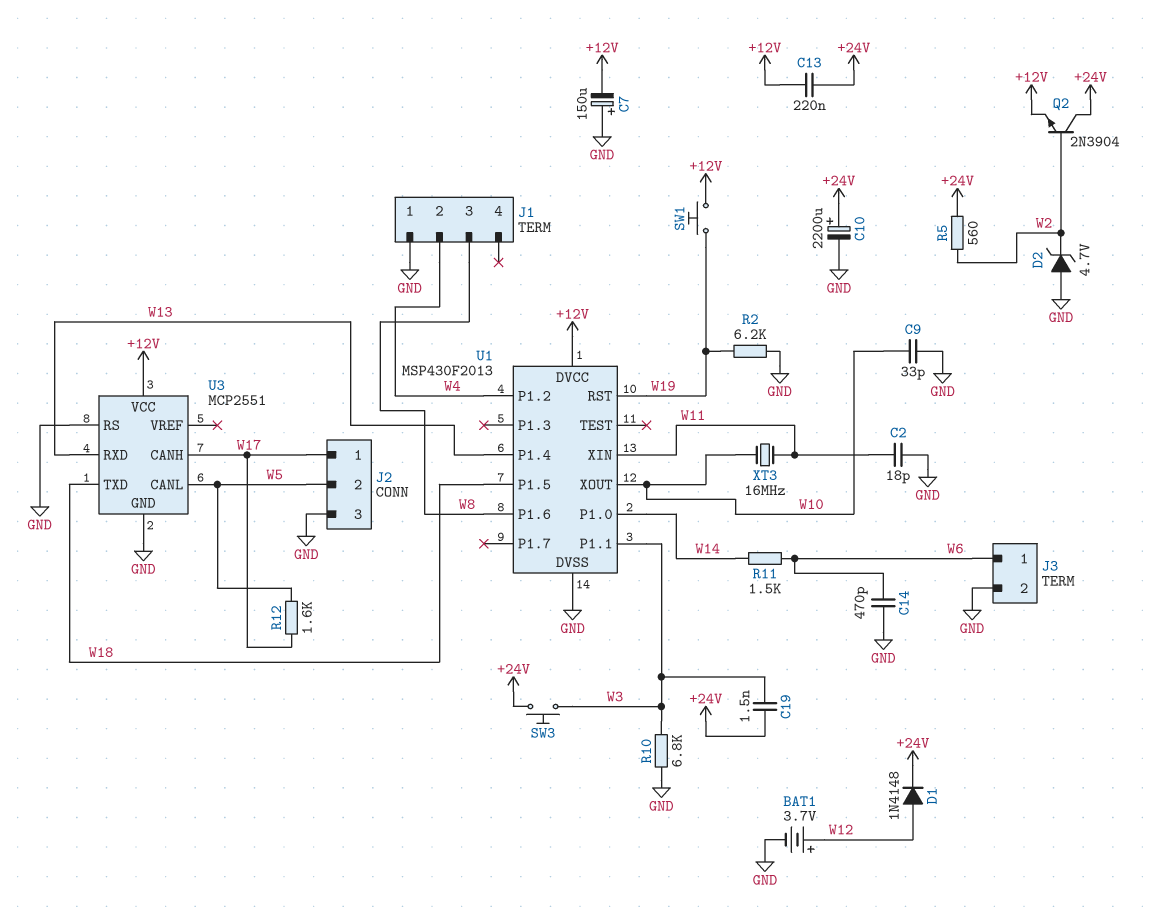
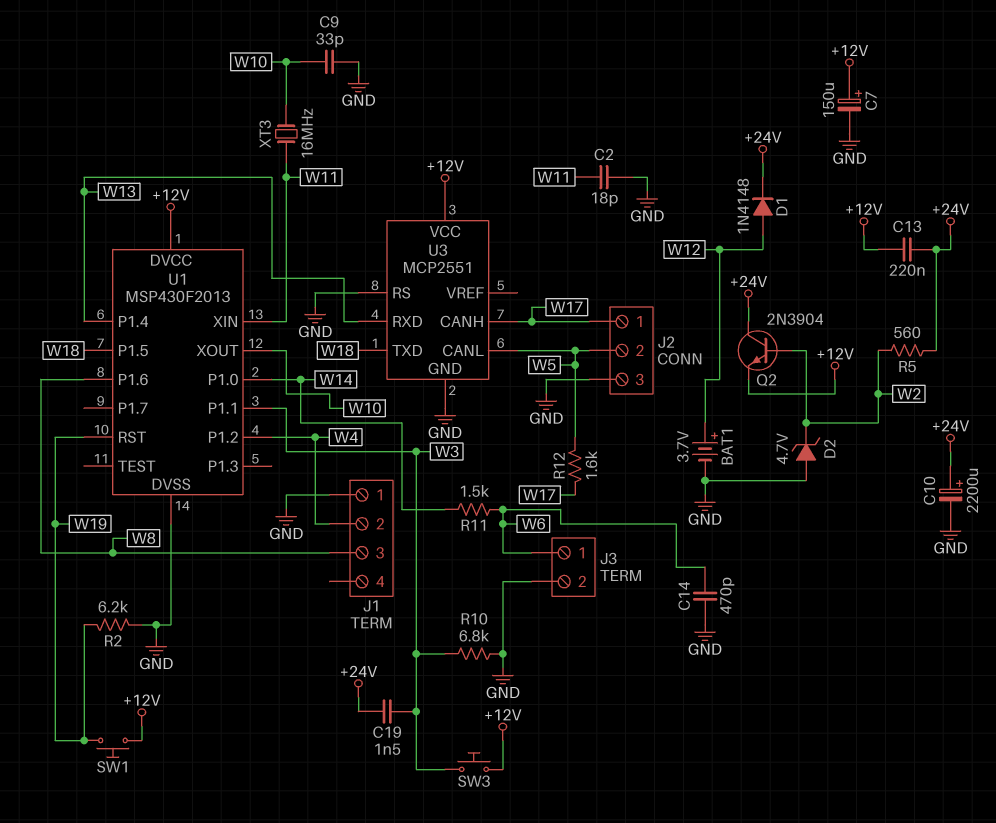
C7: 150uF (plus GND, minus +12V) -> 150uF (plus +12V, minus GND)
SW3: button (+24V, W3) -> button (+12V, W3)

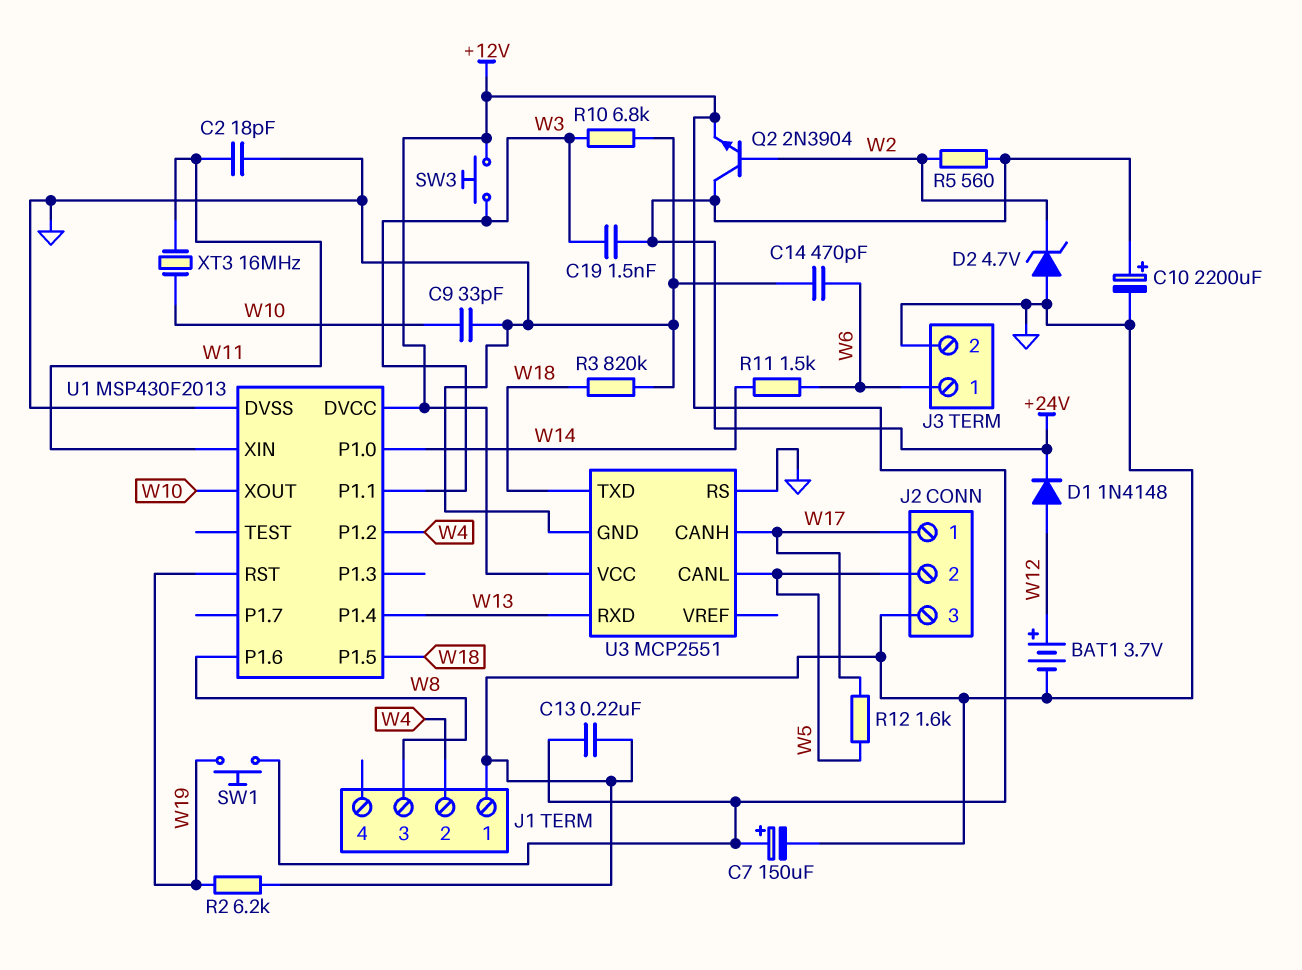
C13: 220nF (+12V, +24V) -> 220nF (+12V, GND)
R3: none -> 820k (GND, W18)

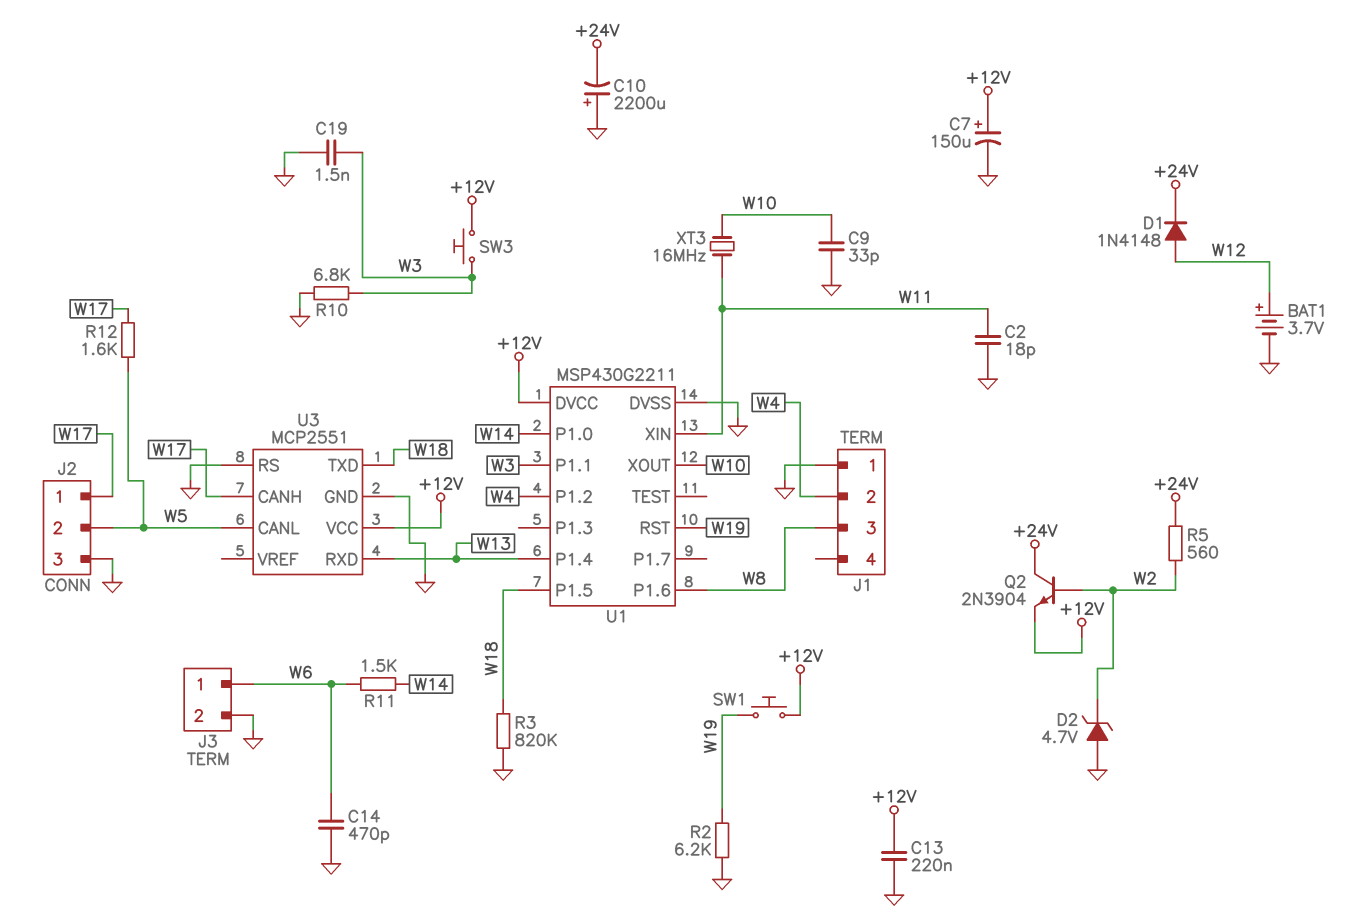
C10: 2200uF (plus +24V, minus GND) -> 2200uF (plus GND, minus +24V)
C19: 1.5nF (+24V, W3) -> 1.5nF (GND, W3)
U1: MSP430F2013 -> MSP430G2211

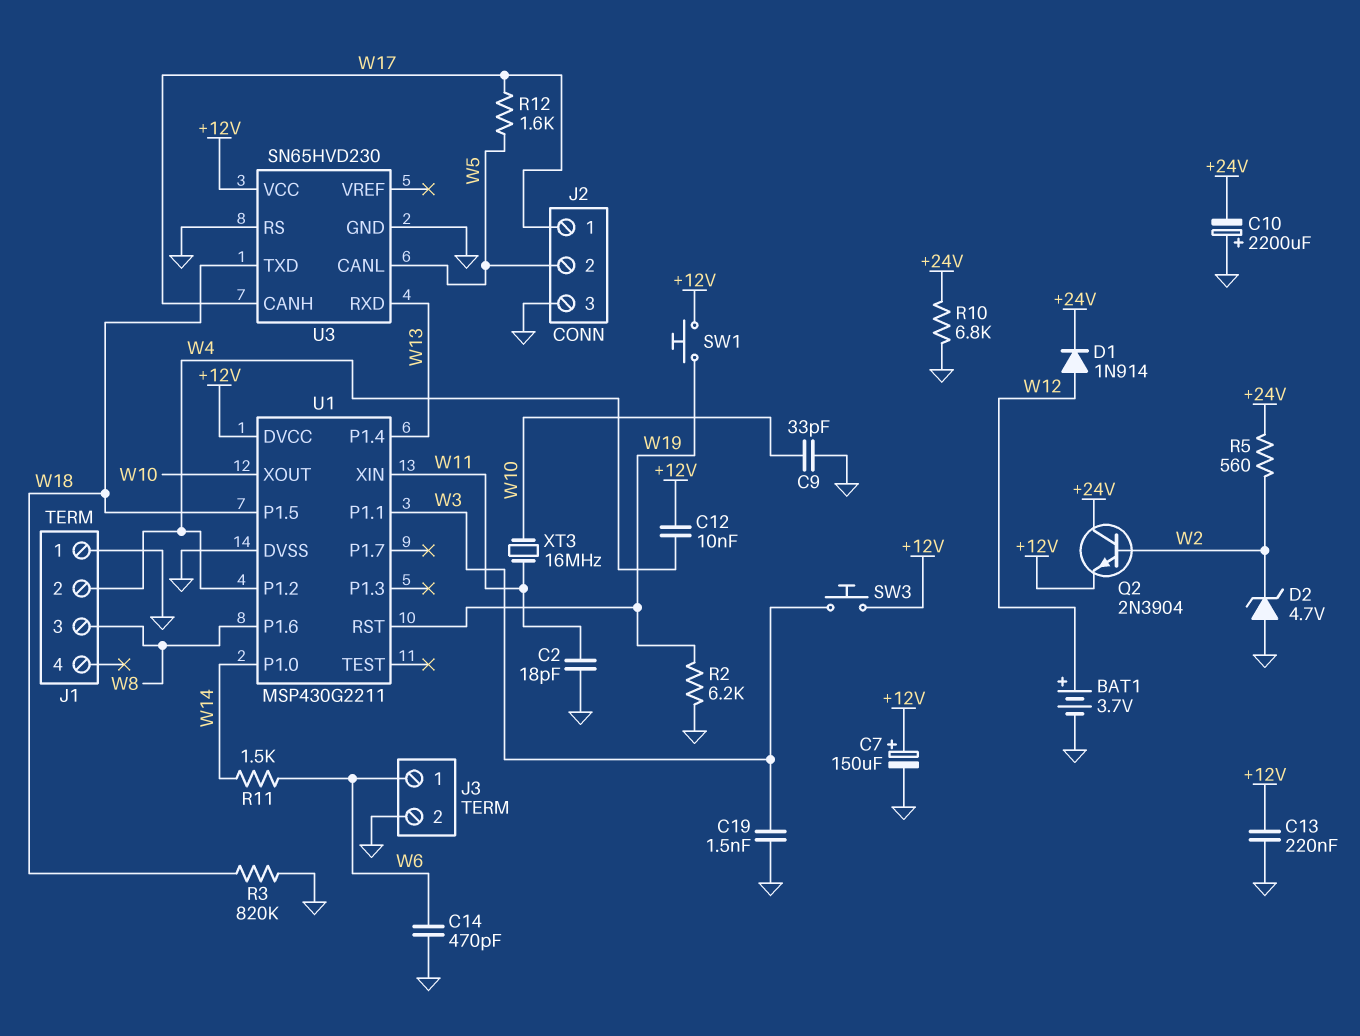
C12: none -> 10nF (+12V, W4)
D1: diode 1N4148 (A W12, K +24V) -> diode 1N914 (A W12, K +24V)
R10: 6.8k (GND, W3) -> 6.8k (+24V, GND)
U3: MCP2551 -> SN65HVD230

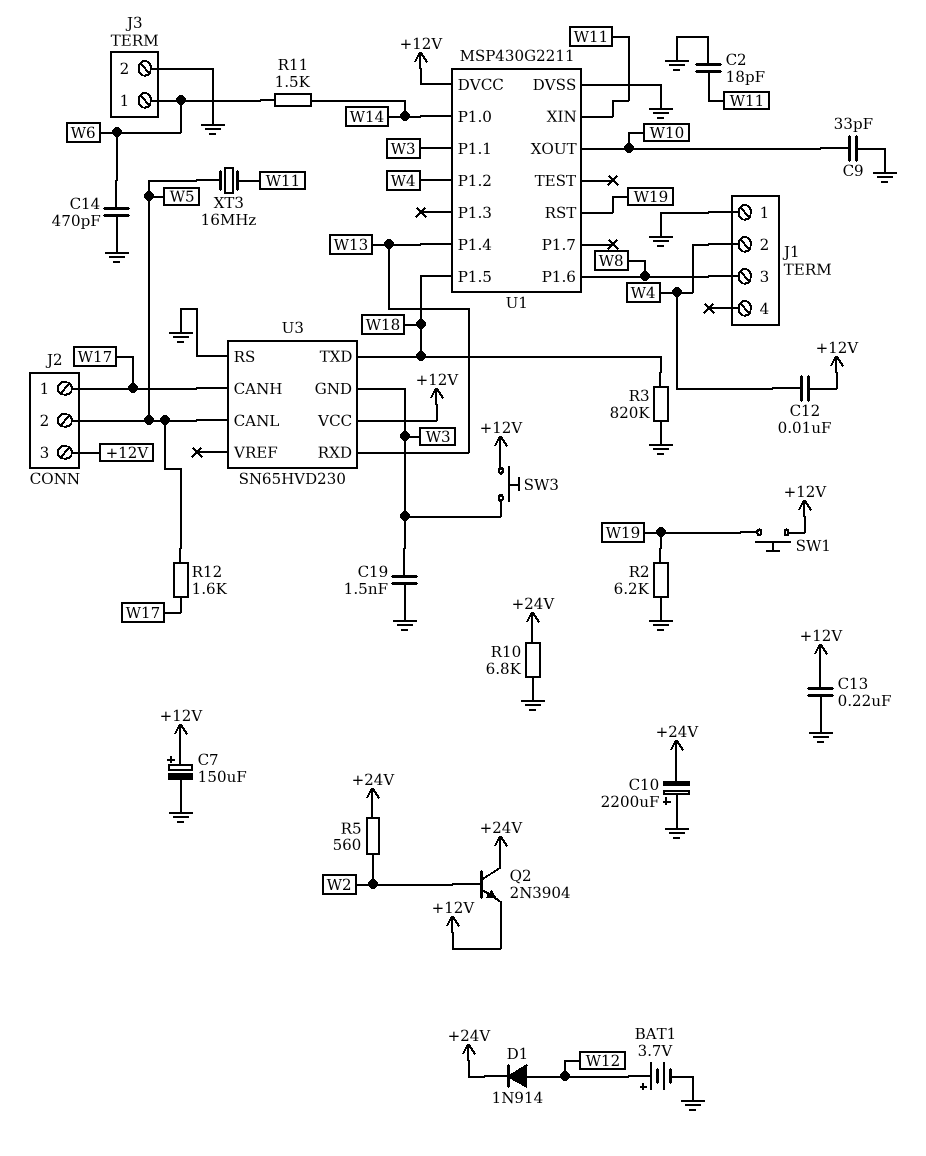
D2: zener 4.7V (A GND, K W2) -> none
J2 pin 3: GND -> +12V
U3 pin GND: GND -> W3
XT3: 16MHz (W10, W11) -> 16MHz (W5, W11)

